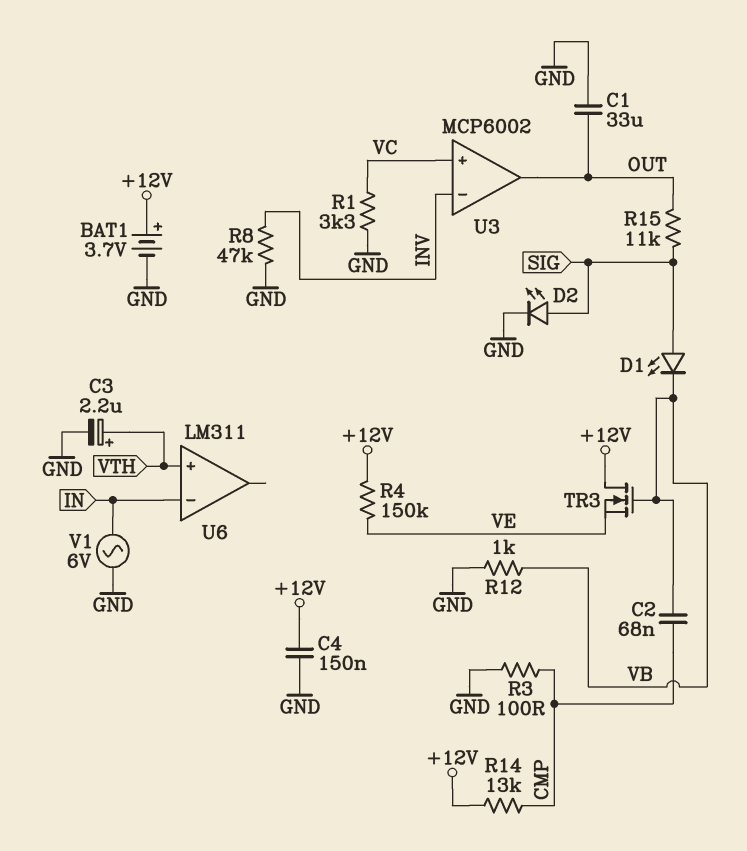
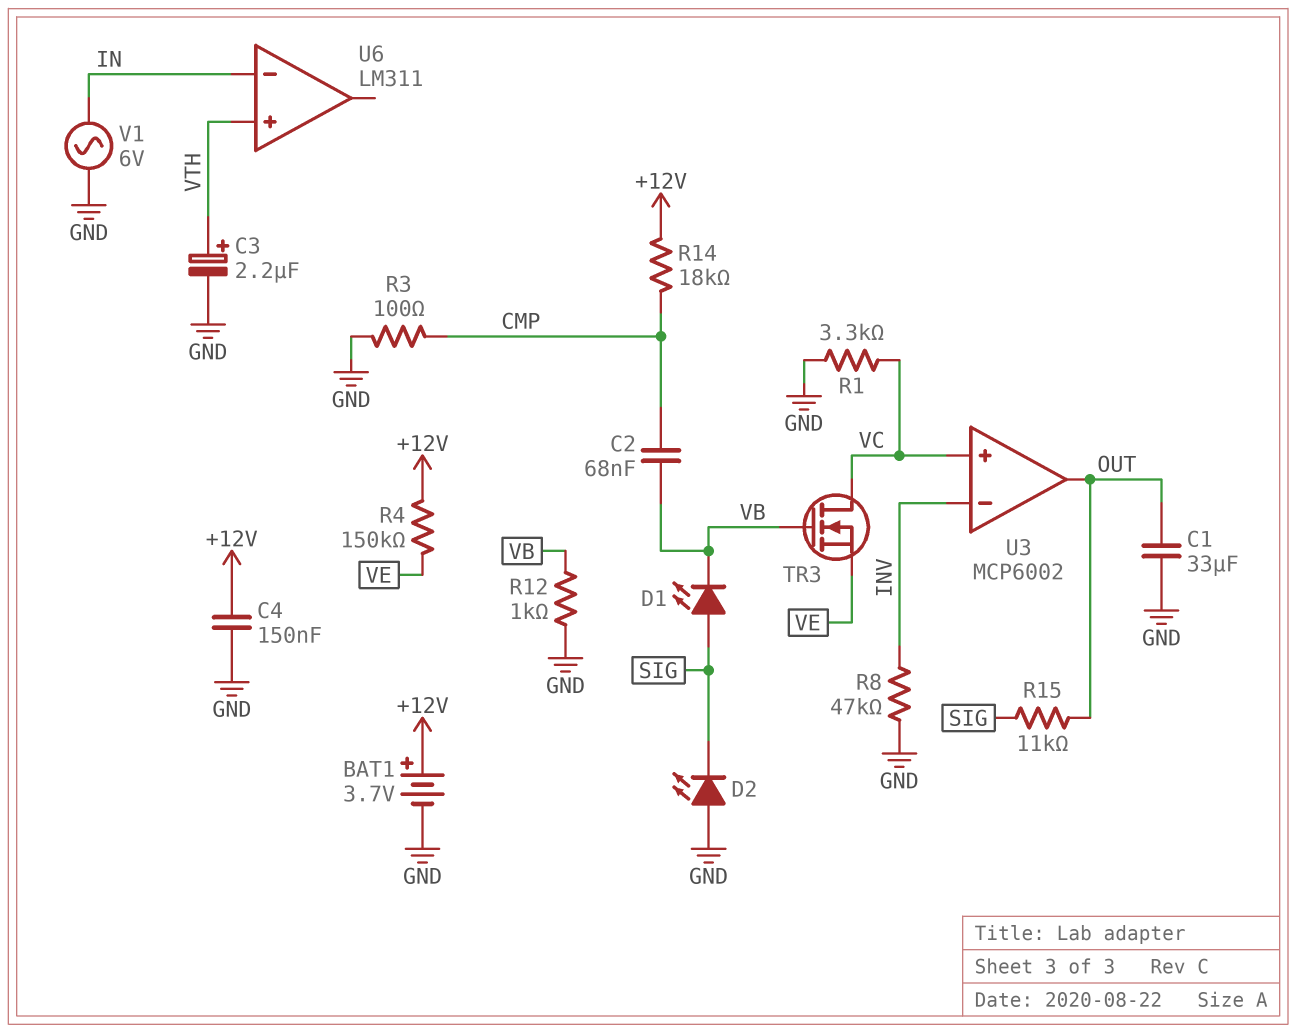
D2: LED (A SIG, K GND) -> LED (A GND, K SIG)
R14: 13k (+12V, CMP) -> 18k (+12V, CMP)
TR3: NMOS (G VB, D +12V, S VE) -> NMOS (G VB, D VC, S VE)

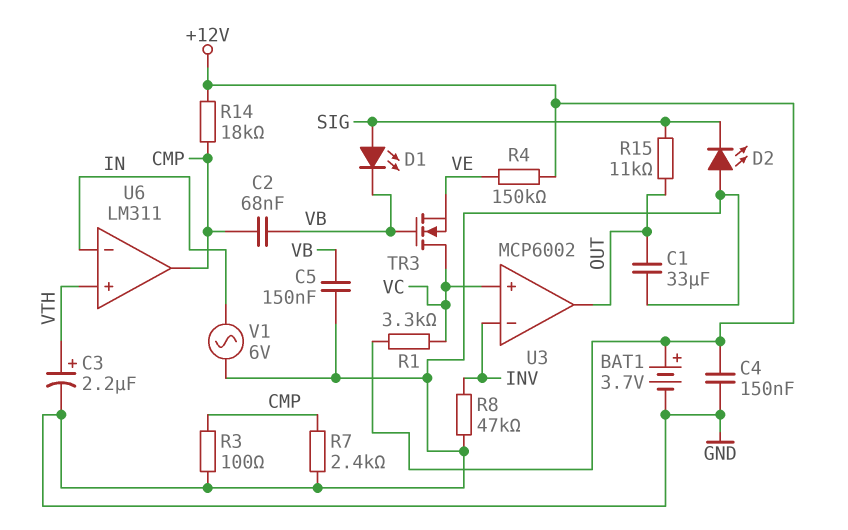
C5: none -> 150nF (GND, VB)
R1: 3.3k (GND, VC) -> 3.3k (+12V, VC)
R7: none -> 2.4k (CMP, GND)
R12: 1k (GND, VB) -> none
U6 pin out: none -> CMP

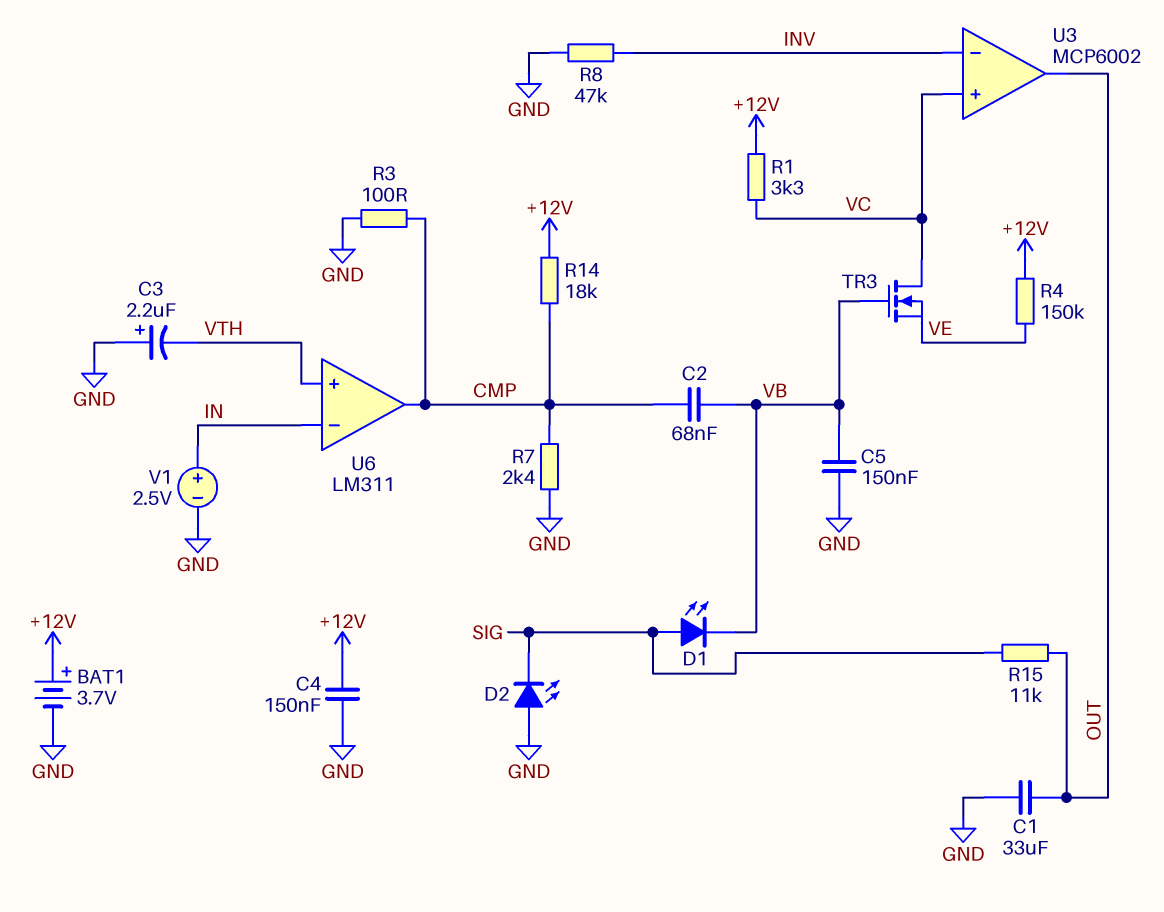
C3: 2.2uF (plus VTH, minus GND) -> 2.2uF (plus GND, minus VTH)
V1: AC 6V (GND, IN) -> 2.5V (plus IN, minus GND)

